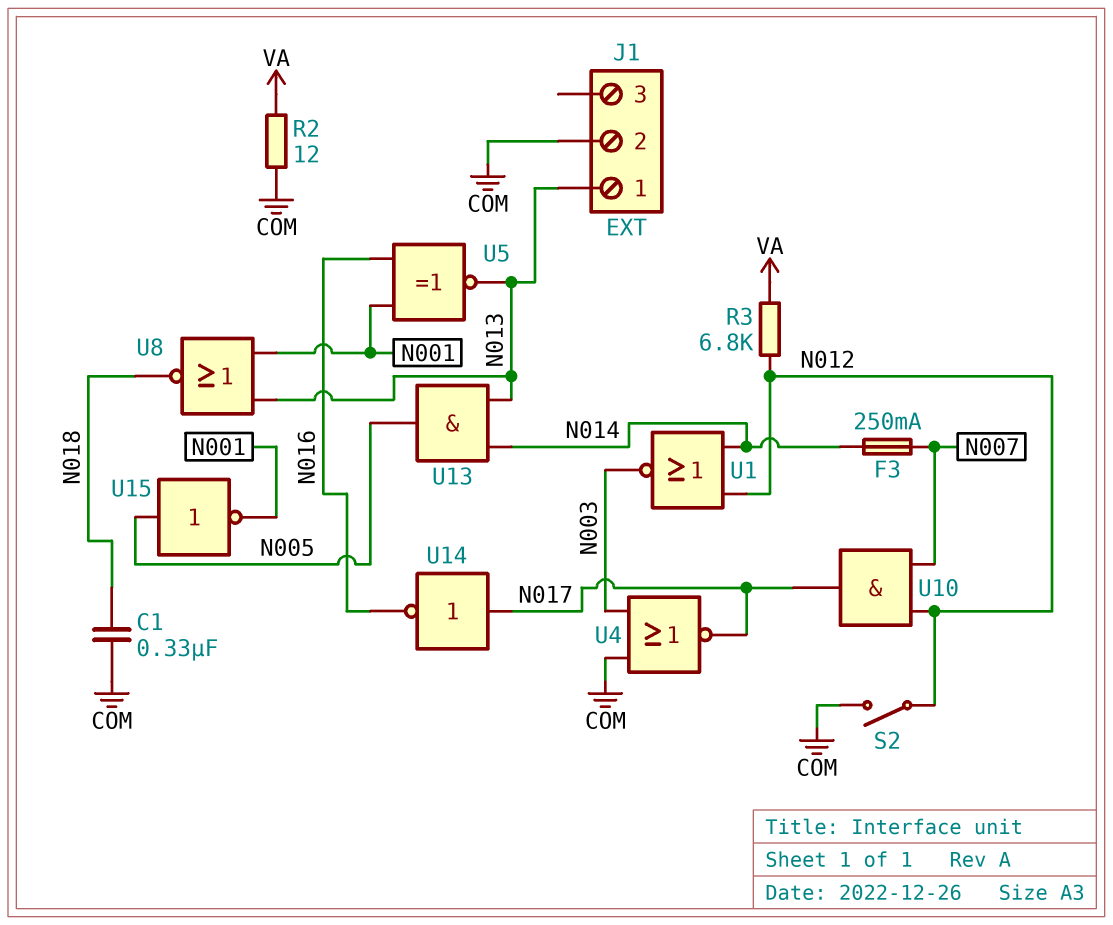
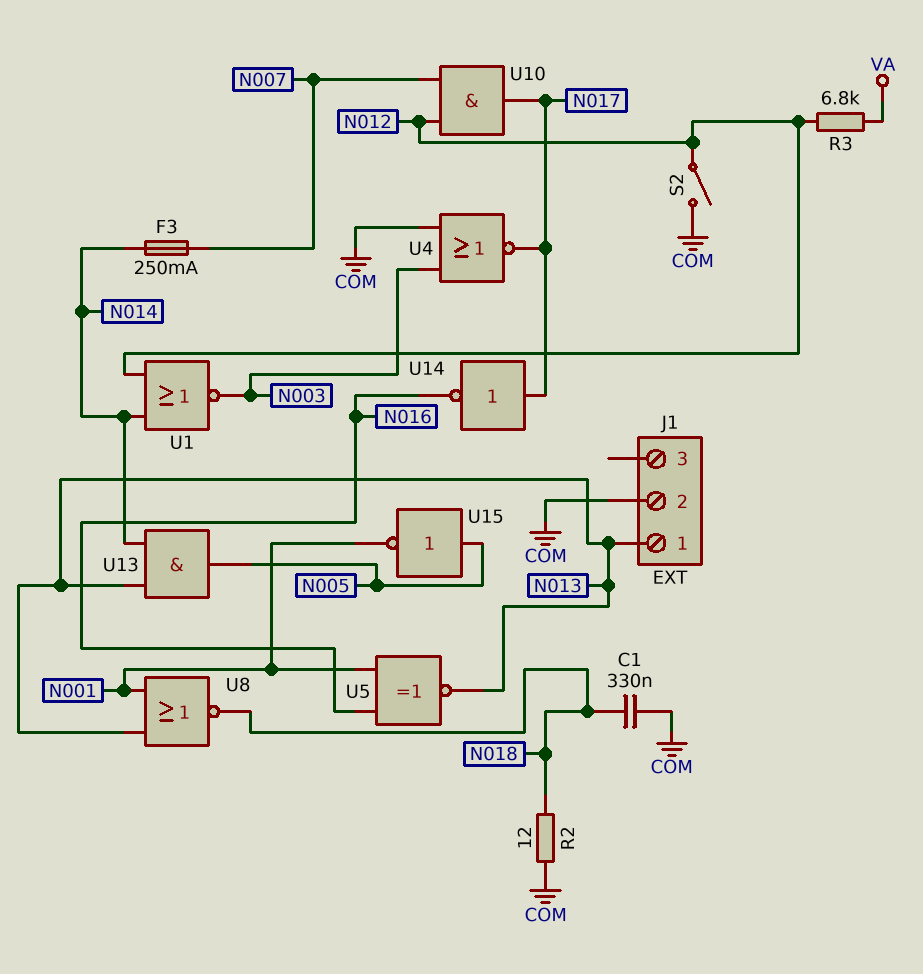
R2: 12 (COM, VA) -> 12 (COM, N018)

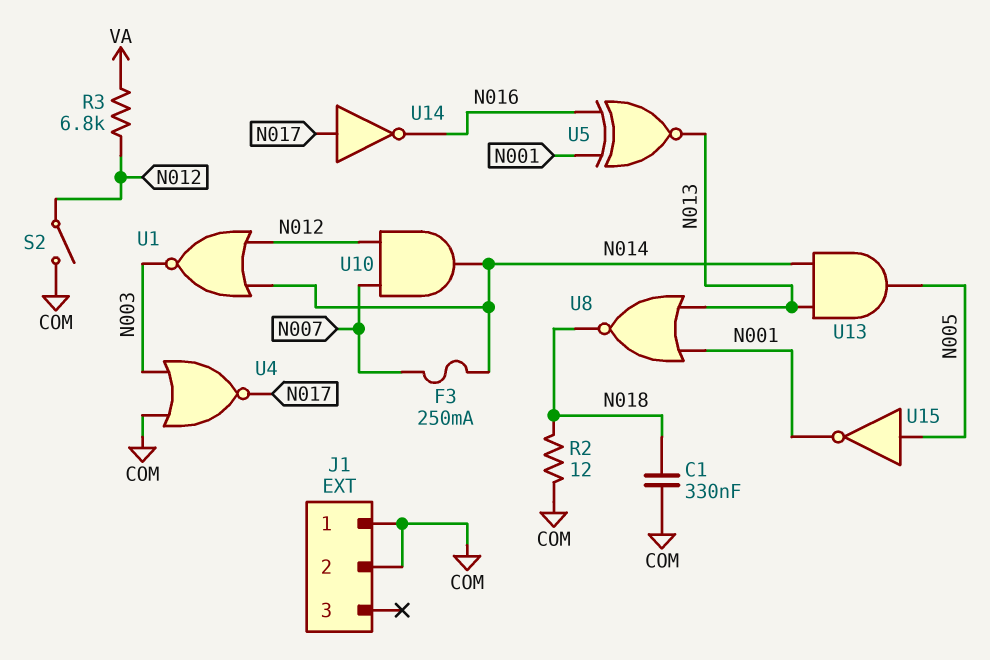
J1 pin 1: N013 -> COM
U10: AND (in N007, in N012, out N017) -> AND (in N007, in N012, out N014)

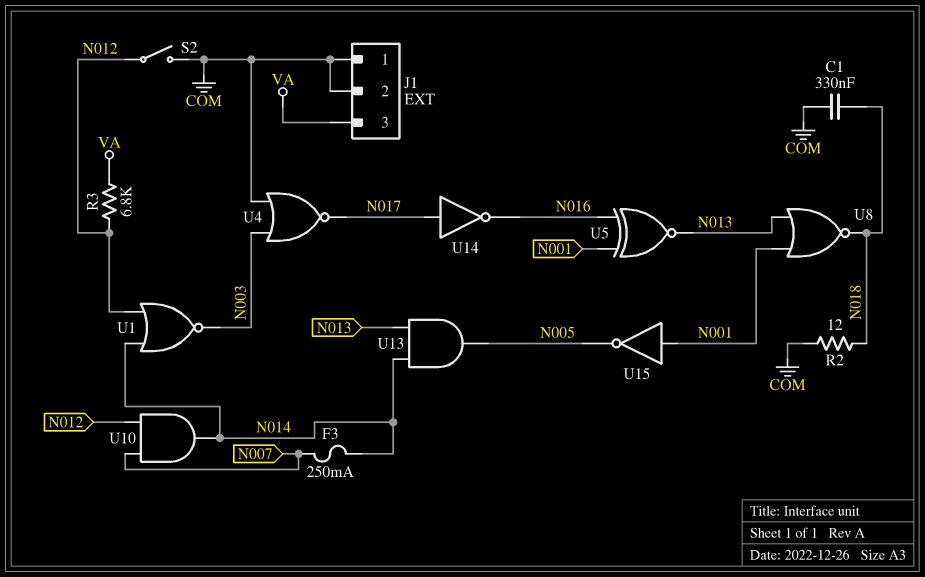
J1 pin 3: none -> VA
U15: NOT (in N005, out N001) -> NOT (in N001, out N005)

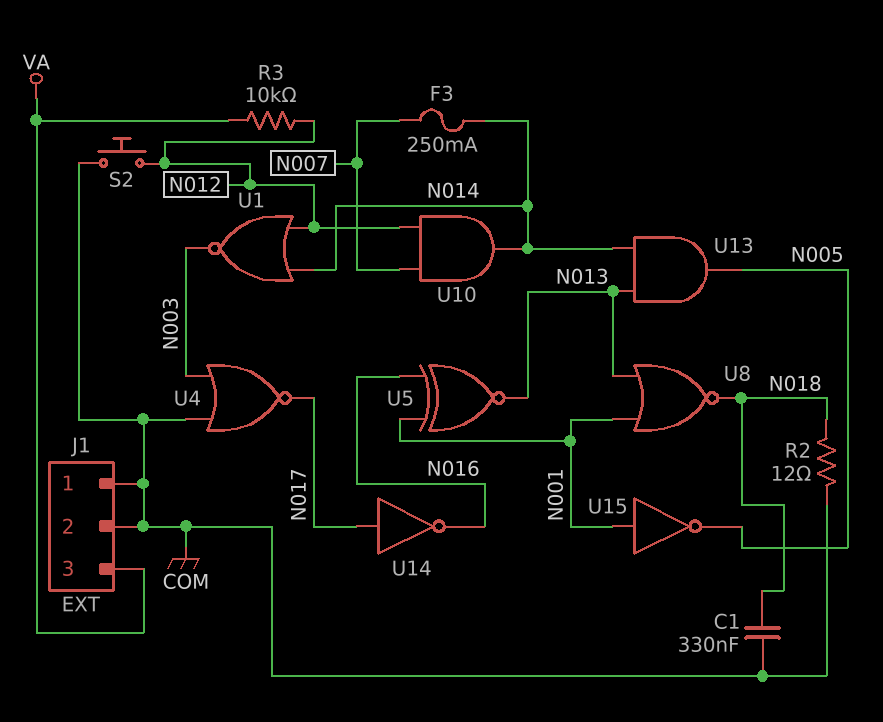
R3: 6.8k (N012, VA) -> 10k (N012, VA)
S2: switch (COM, N012) -> button (COM, N012)

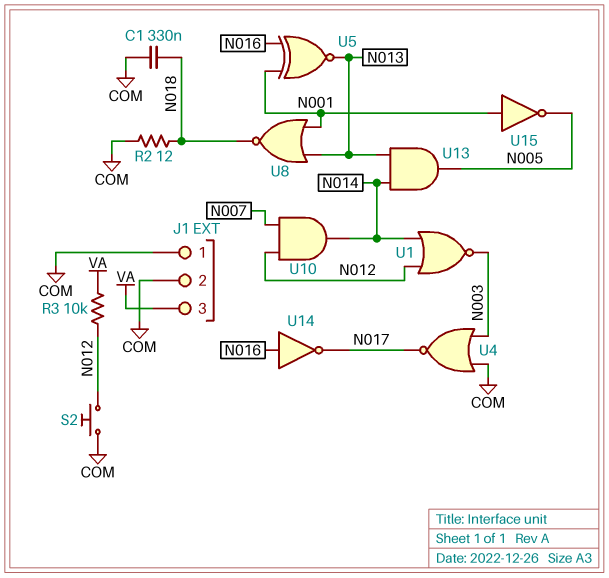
F3: 250mA (N007, N014) -> none
U14: NOT (in N017, out N016) -> NOT (in N016, out N017)

